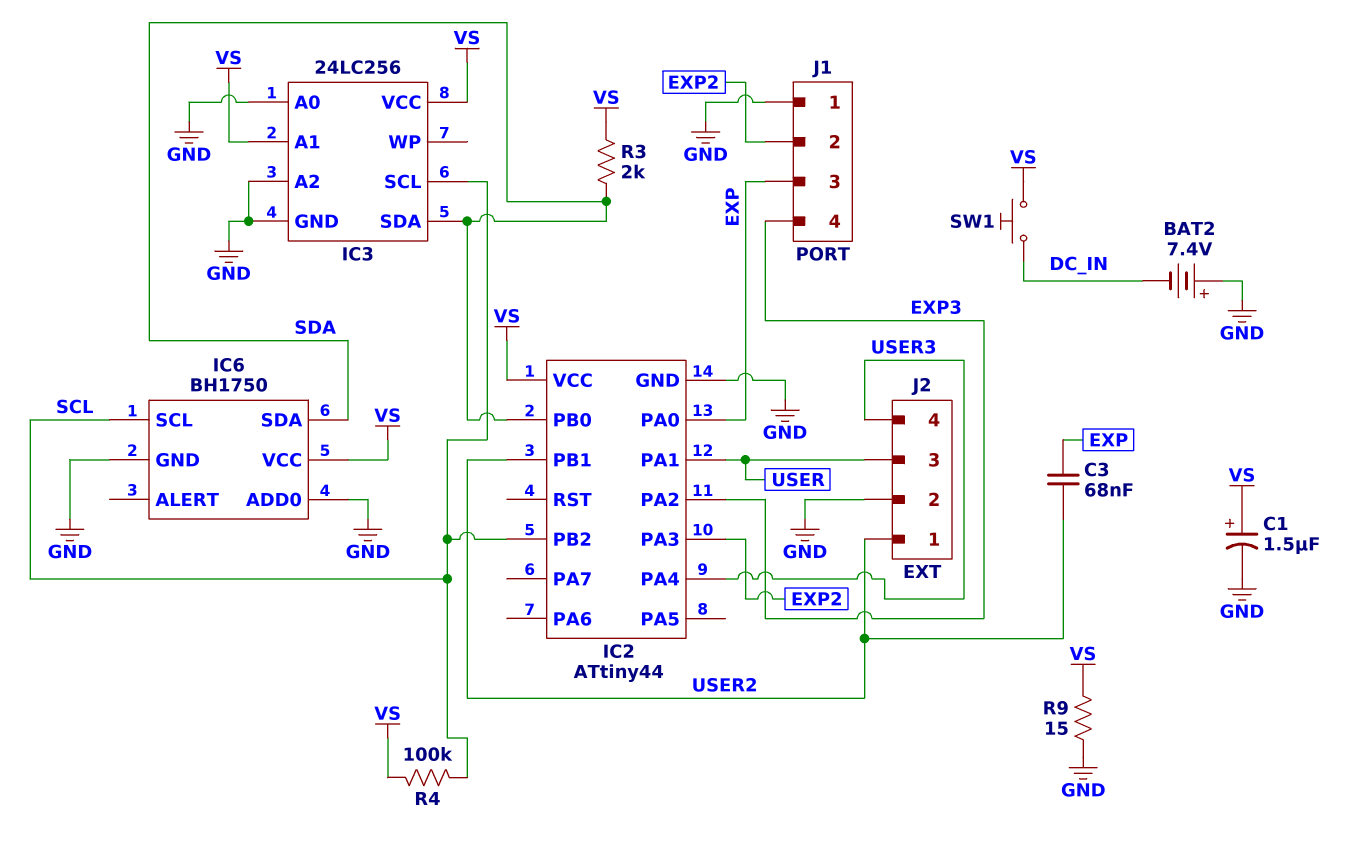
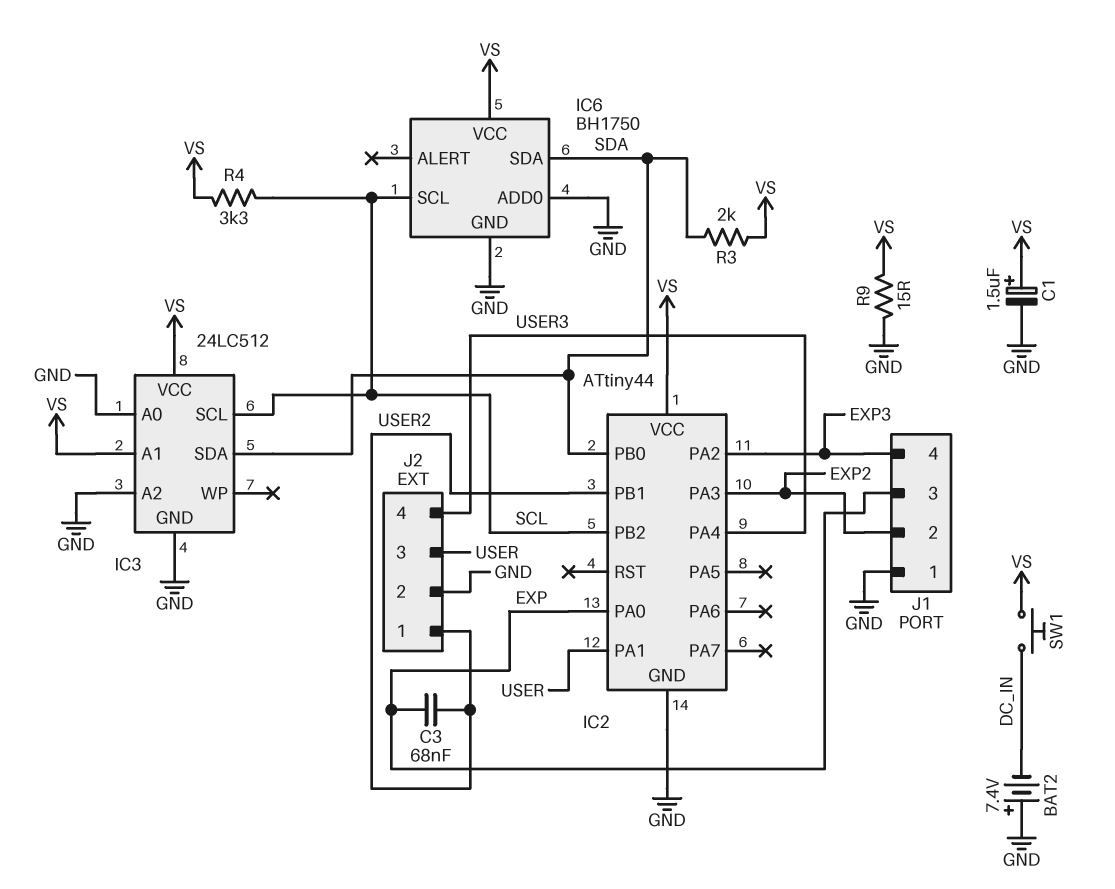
IC3: 24LC256 -> 24LC512
R4: 100k (SCL, VS) -> 3.3k (SCL, VS)

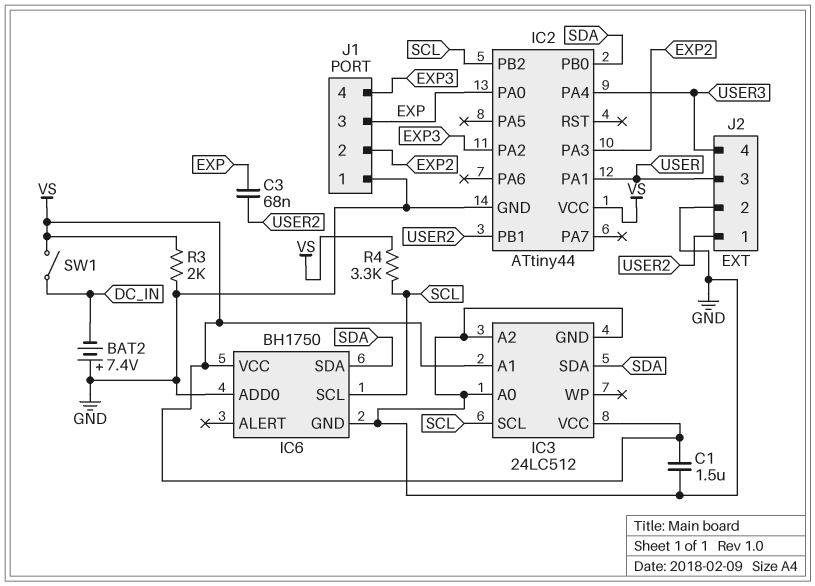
C1: 1.5uF (plus VS, minus GND) -> 1.5uF (GND, VS)
R3: 2k (SDA, VS) -> 2k (GND, VS)
R9: 15 (GND, VS) -> none
SW1: button (DC_IN, VS) -> switch (DC_IN, VS)

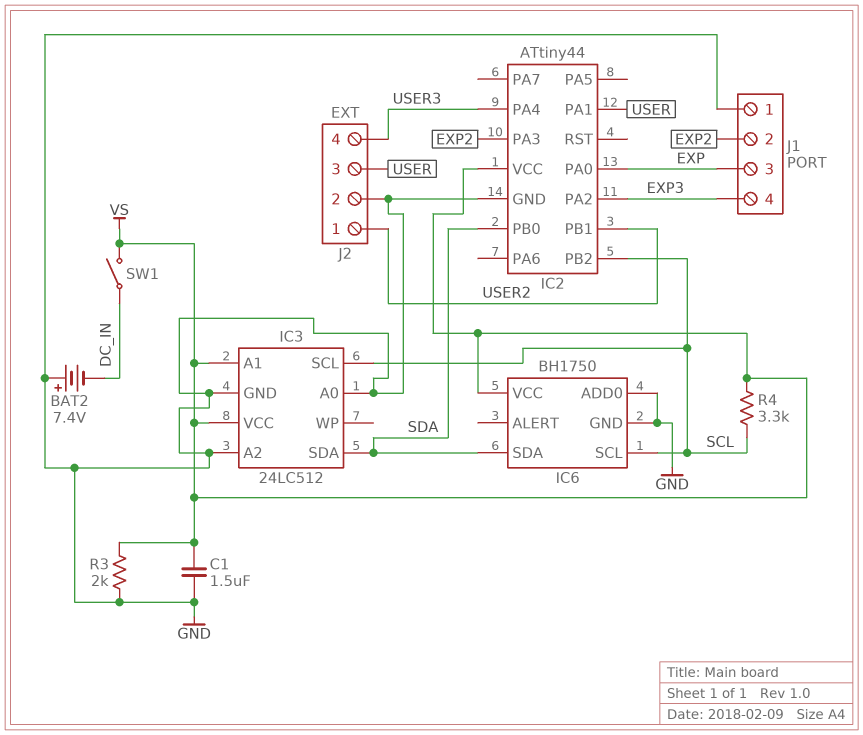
C3: 68nF (EXP, USER2) -> none

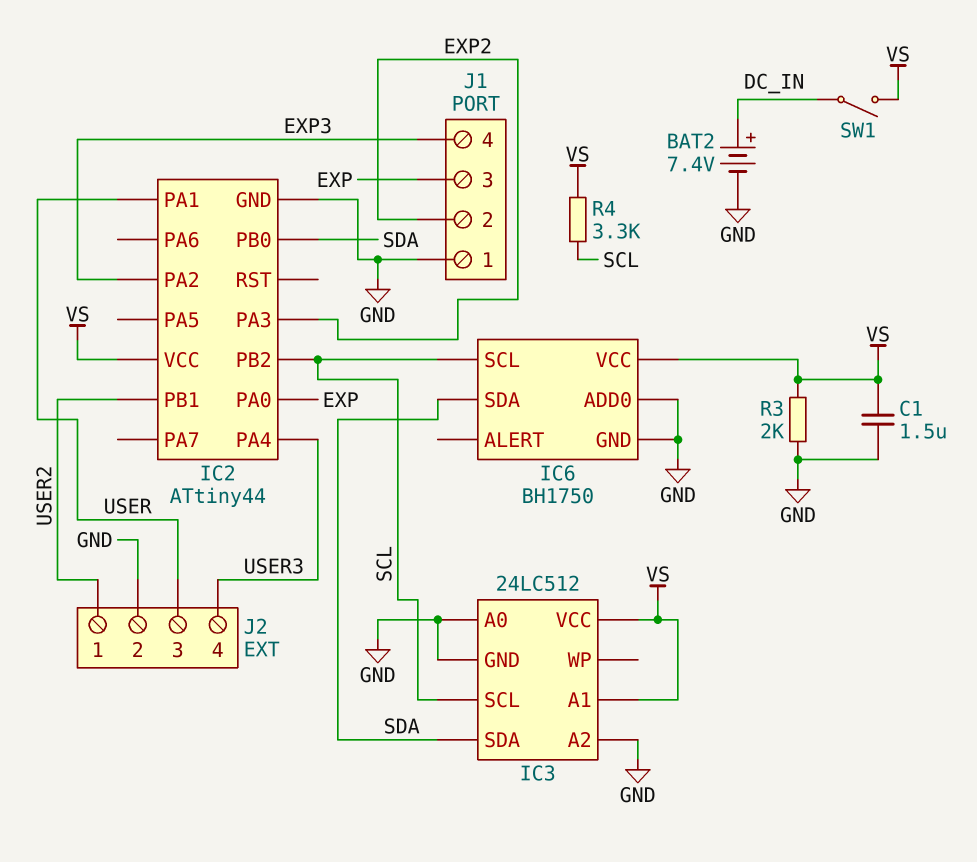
BAT2: 7.4V (plus GND, minus DC_IN) -> 7.4V (plus DC_IN, minus GND)

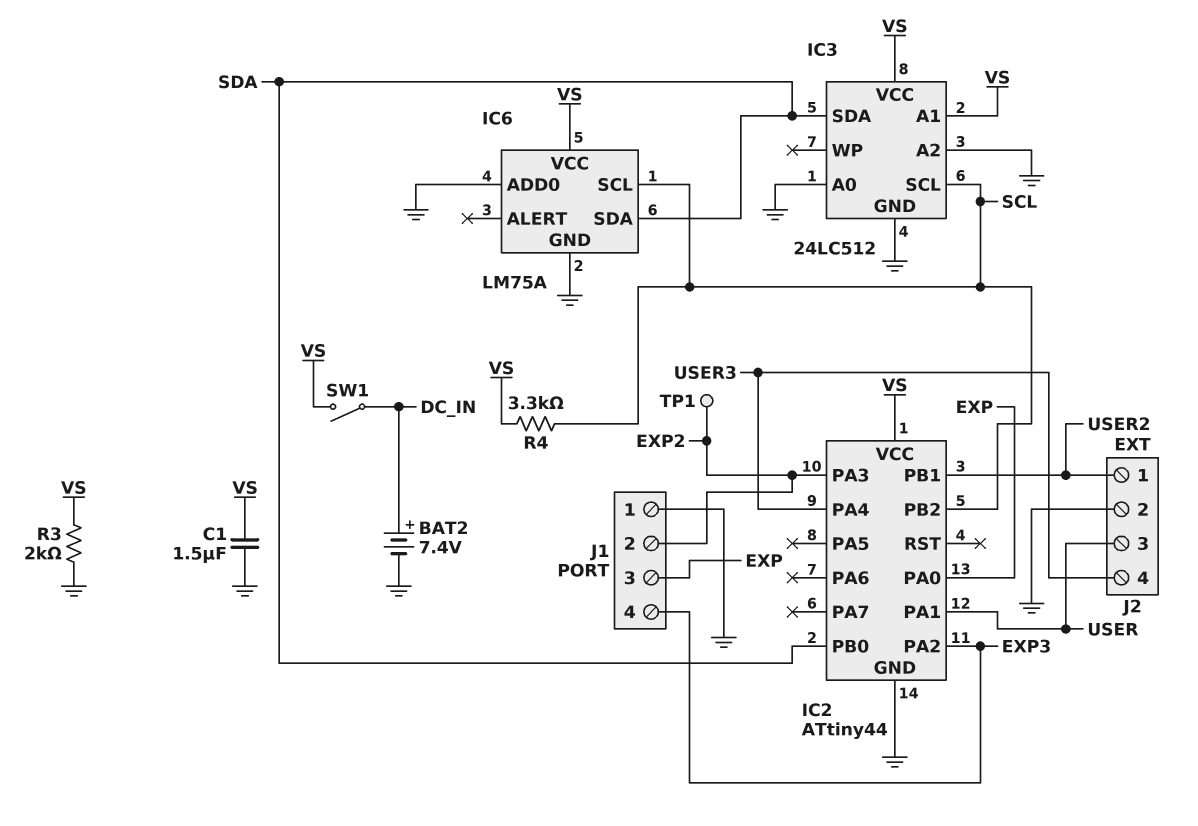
IC6: BH1750 -> LM75A
TP1: none -> test point (EXP2)

